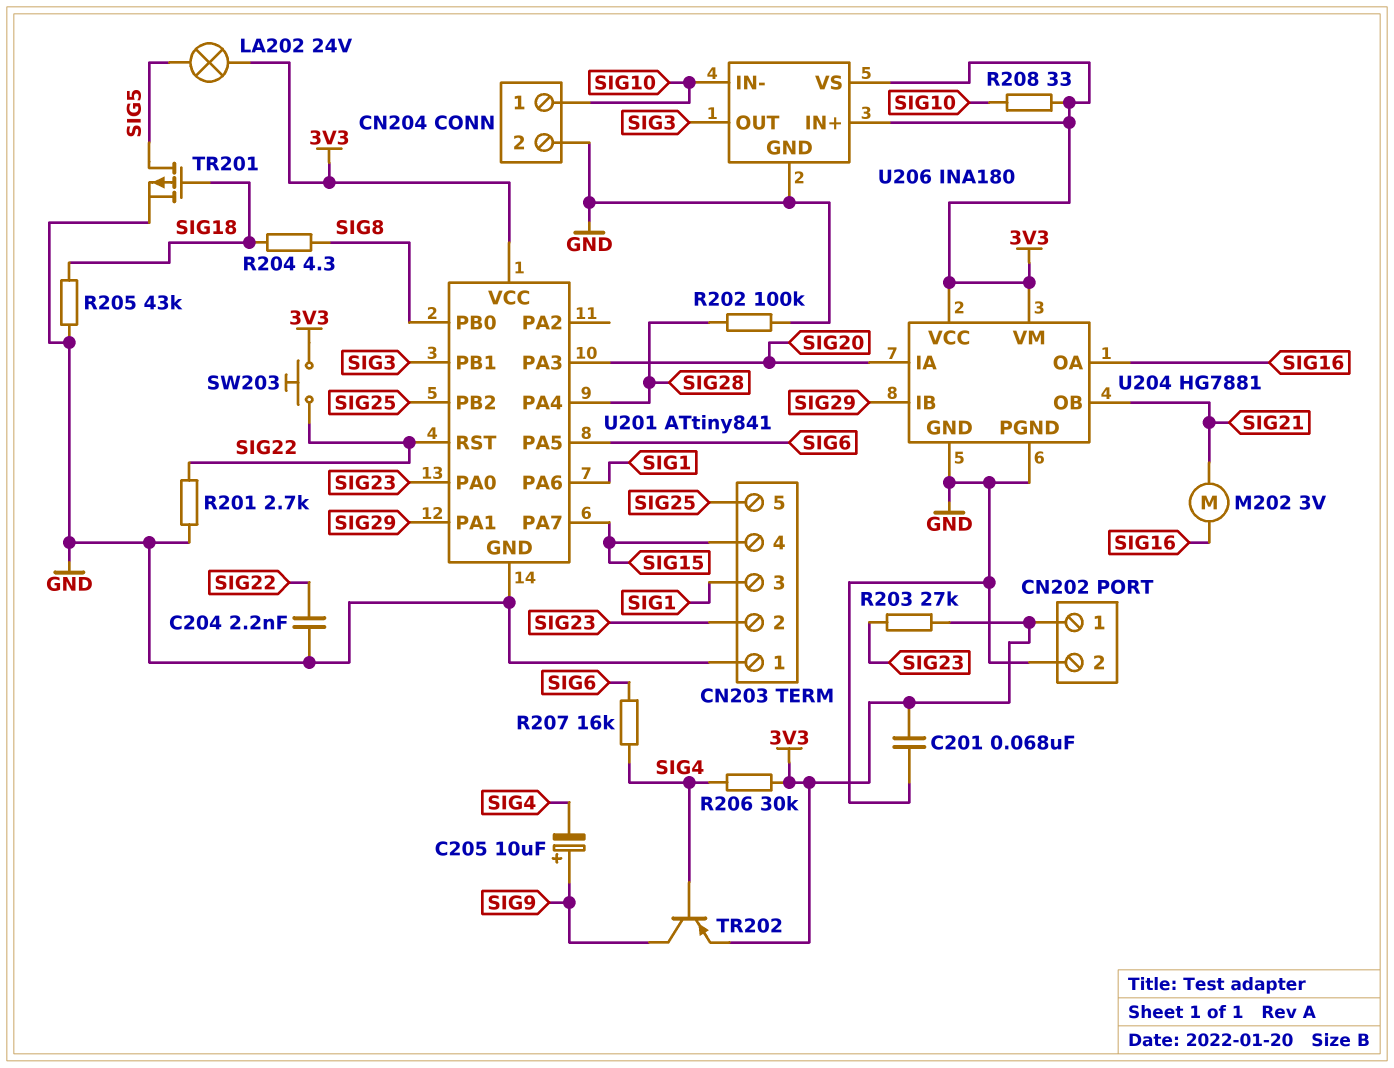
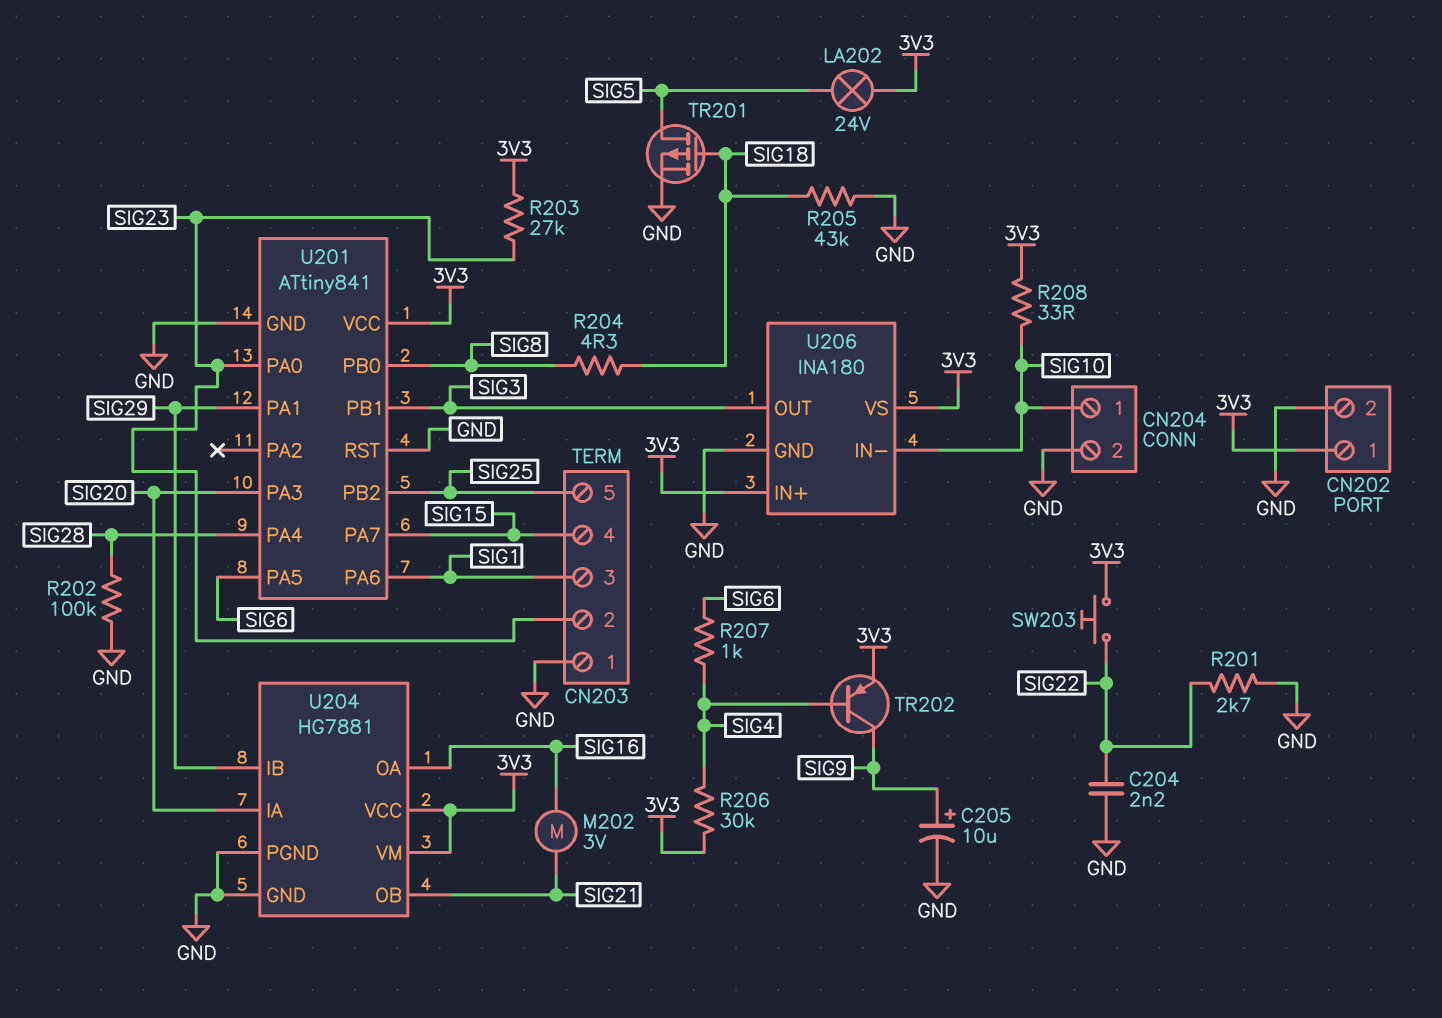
C201: 68nF (3V3, GND) -> none
C205: 10uF (plus SIG9, minus SIG4) -> 10uF (plus SIG9, minus GND)
R207: 16k (SIG4, SIG6) -> 1k (SIG4, SIG6)
U201 pin RST: SIG22 -> GND

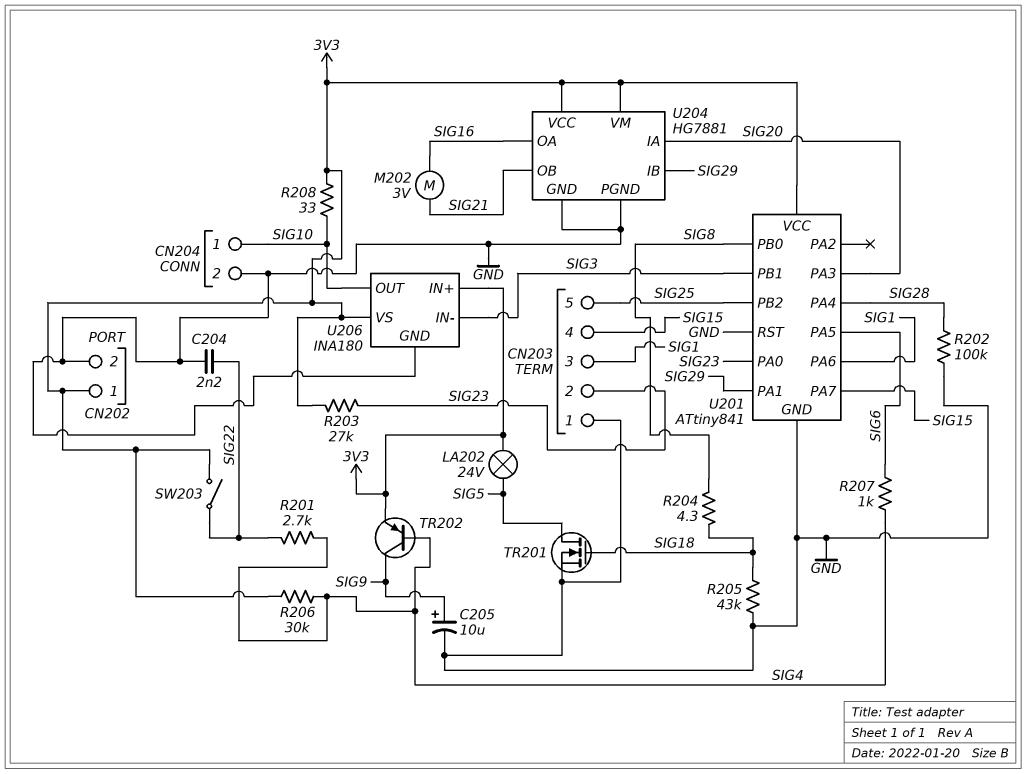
R201: 2.7k (GND, SIG22) -> 2.7k (SIG4, SIG22)
SW203: button (3V3, SIG22) -> switch (3V3, SIG22)
TR201: PMOS (G SIG18, D SIG5, S GND) -> NMOS (G SIG18, D SIG5, S GND)
U206 pin IN-: SIG10 -> SIG3
U206 pin OUT: SIG3 -> SIG10

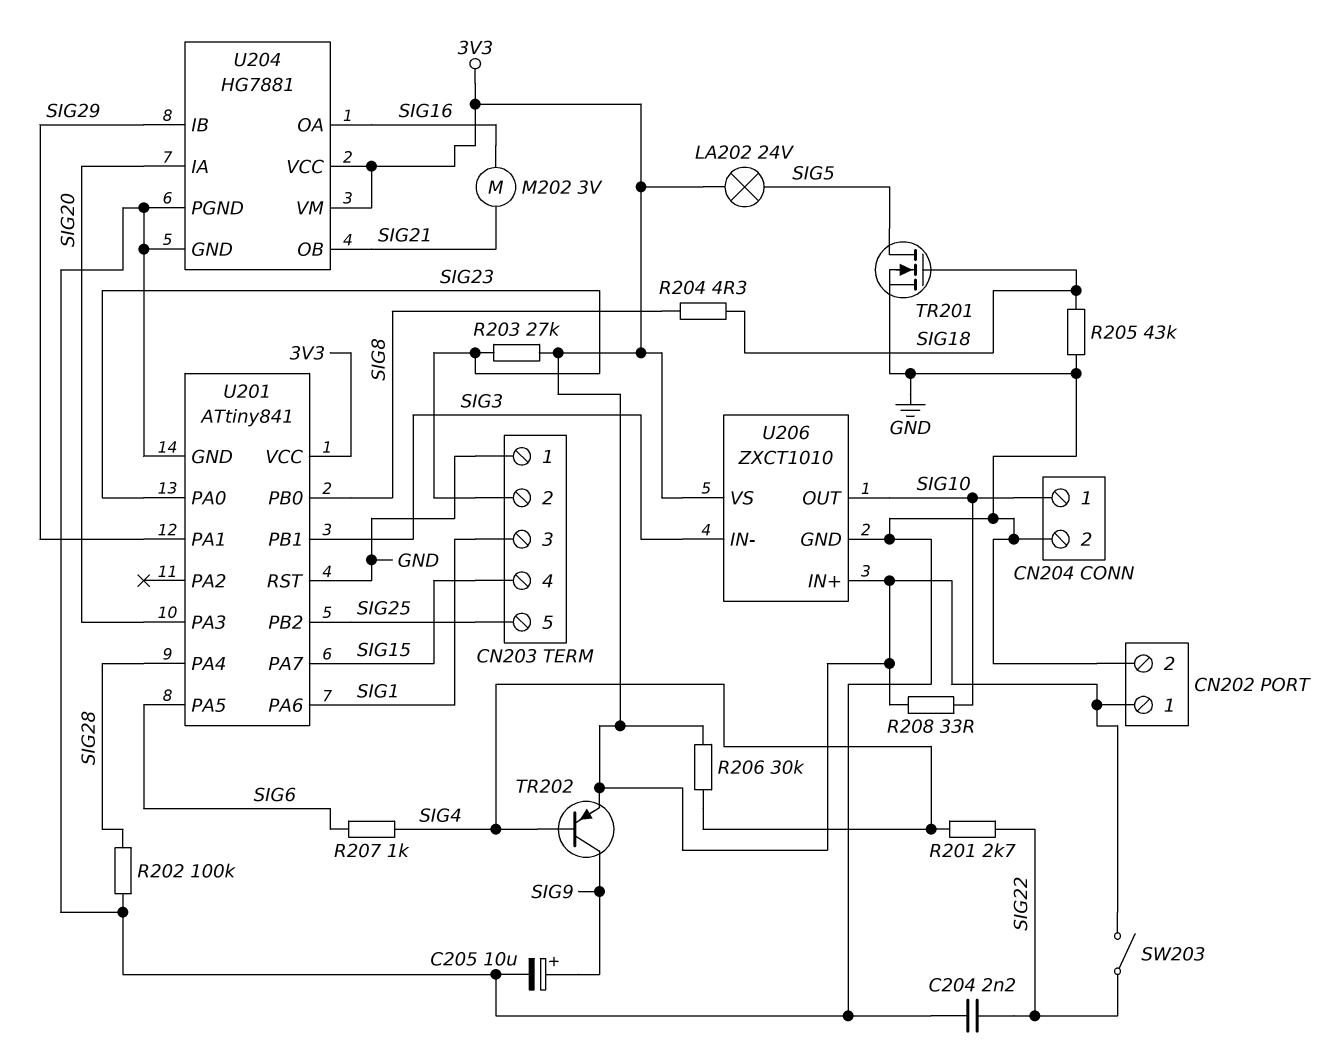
U206: INA180 -> ZXCT1010

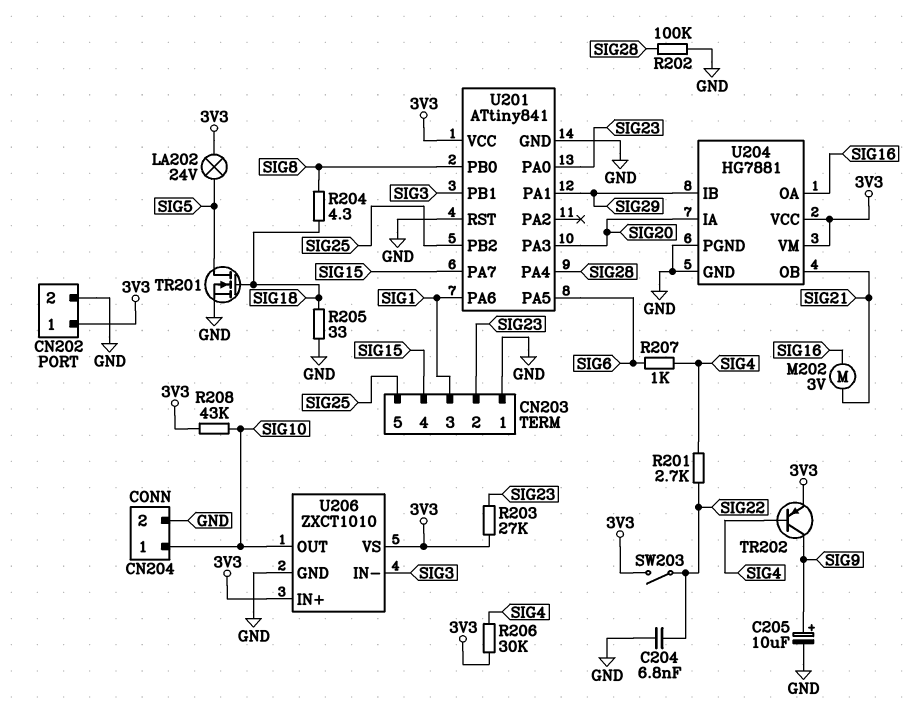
C204: 2.2nF (GND, SIG22) -> 6.8nF (GND, SIG22)
R205: 43k (GND, SIG18) -> 33 (GND, SIG18)
R208: 33 (3V3, SIG10) -> 43k (3V3, SIG10)

